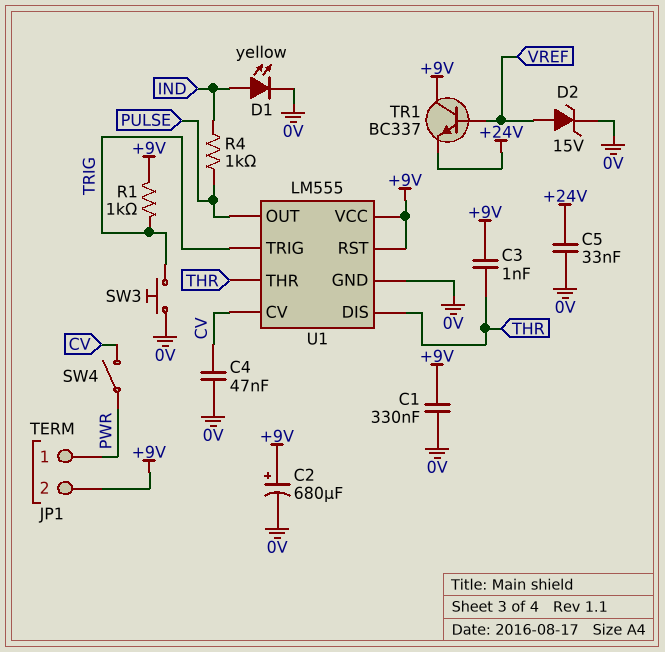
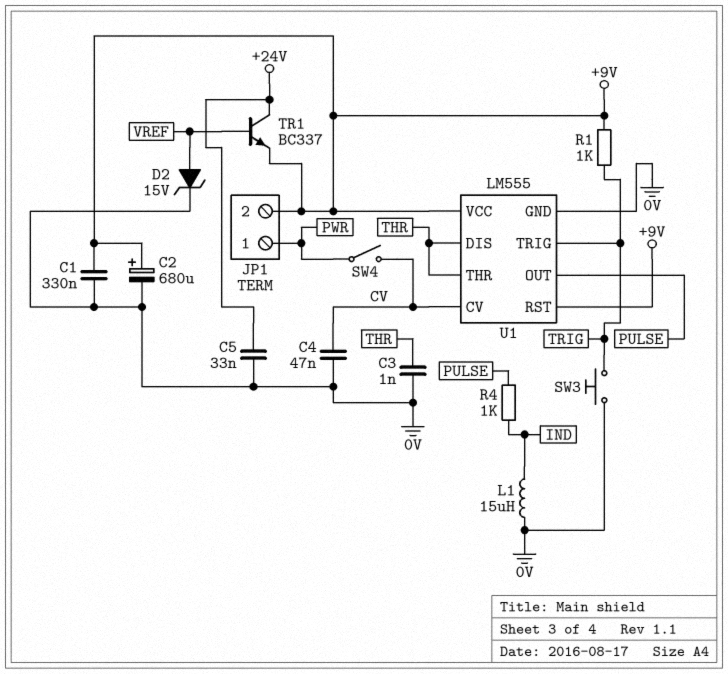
C3: 1nF (+9V, THR) -> 1nF (0V, THR)
D1: LED yellow (A IND, K 0V) -> none
L1: none -> 15uH (0V, IND)
TR1: NPN BC337 (B VREF, C +9V, E +24V) -> NPN BC337 (B VREF, C +24V, E +9V)

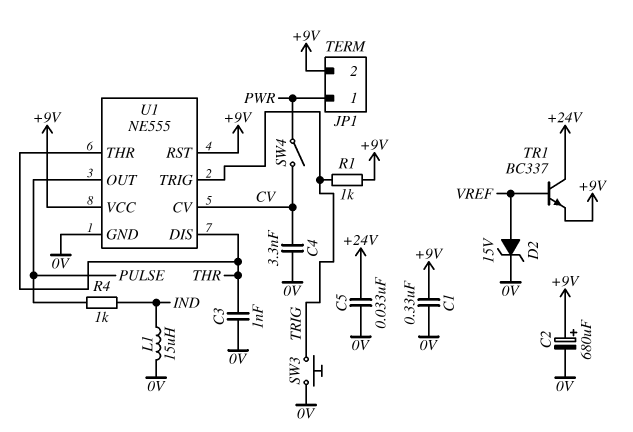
C4: 47nF (0V, CV) -> 3.3nF (0V, CV)
U1: LM555 -> NE555

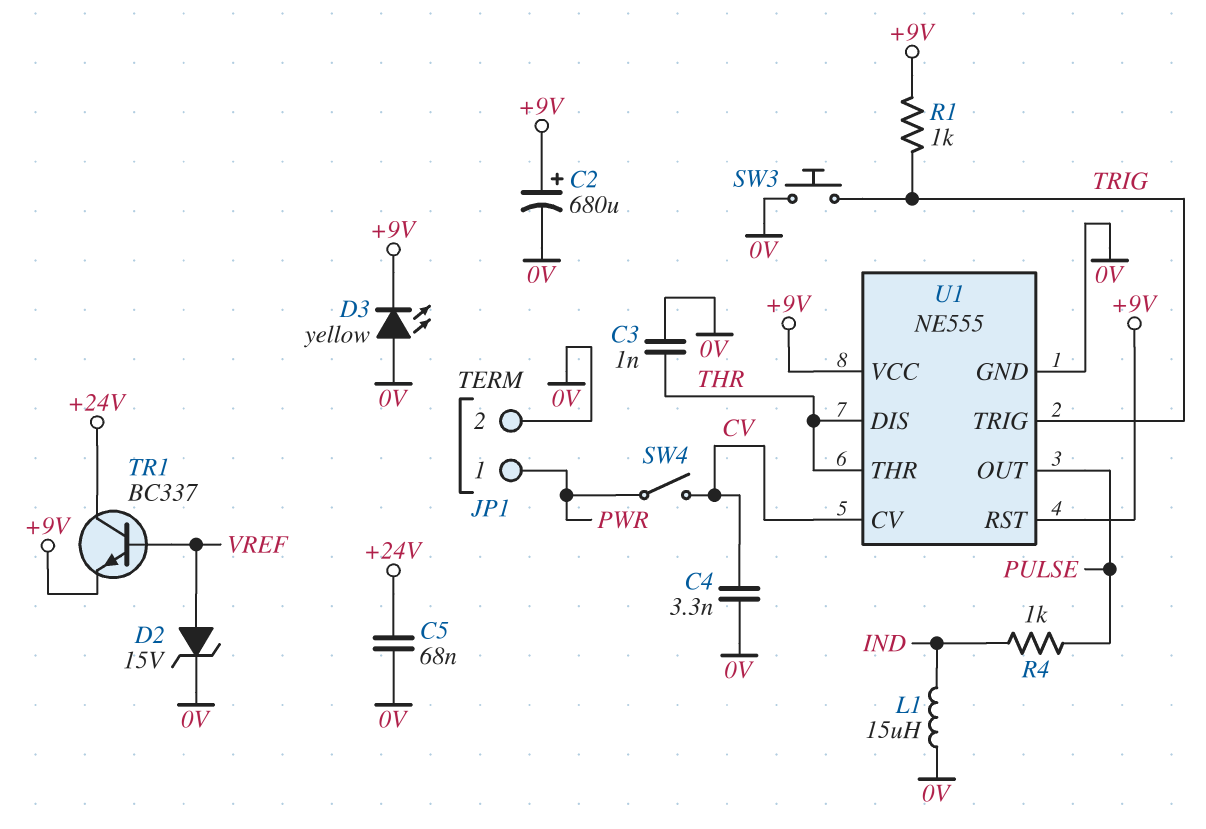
C1: 330nF (+9V, 0V) -> none
C5: 33nF (+24V, 0V) -> 68nF (+24V, 0V)
D3: none -> LED yellow (A 0V, K +9V)
JP1 pin 2: +9V -> 0V

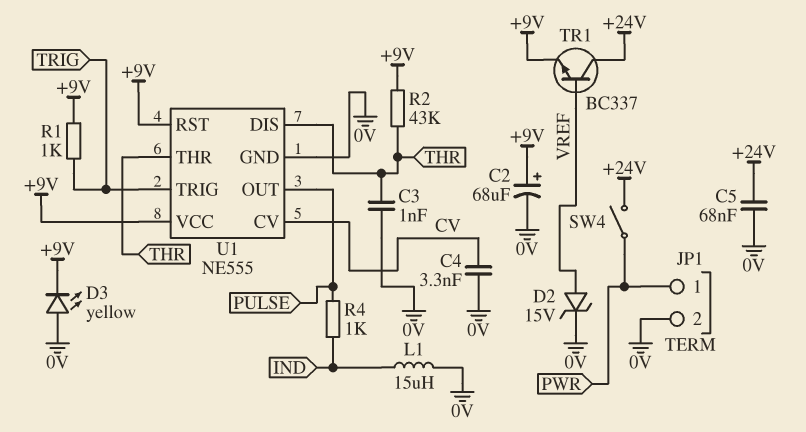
C2: 680uF (plus +9V, minus 0V) -> 68uF (plus +9V, minus 0V)
R2: none -> 43k (+9V, THR)
SW3: button (0V, TRIG) -> none
SW4: switch (CV, PWR) -> switch (+24V, PWR)

